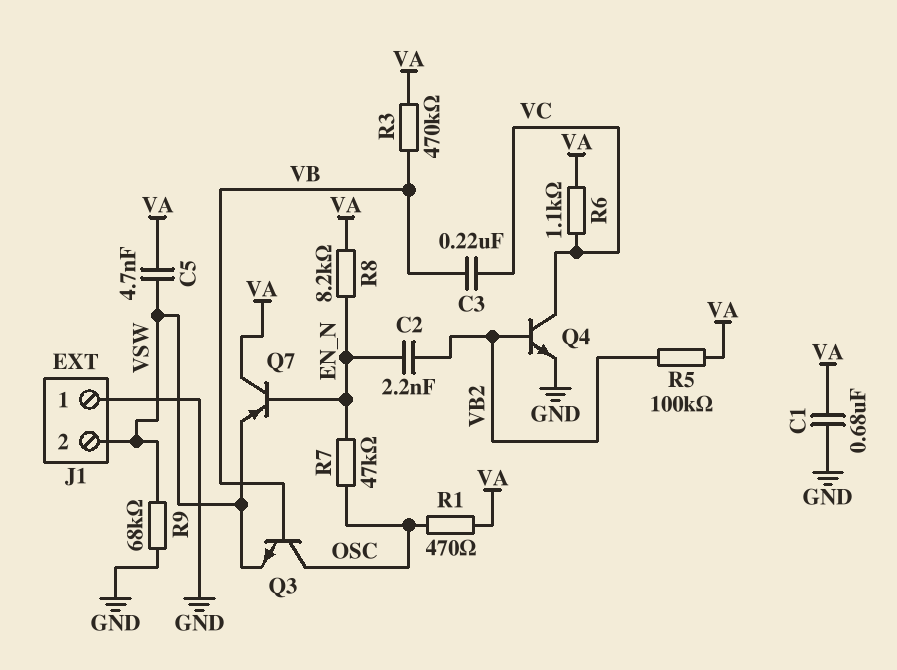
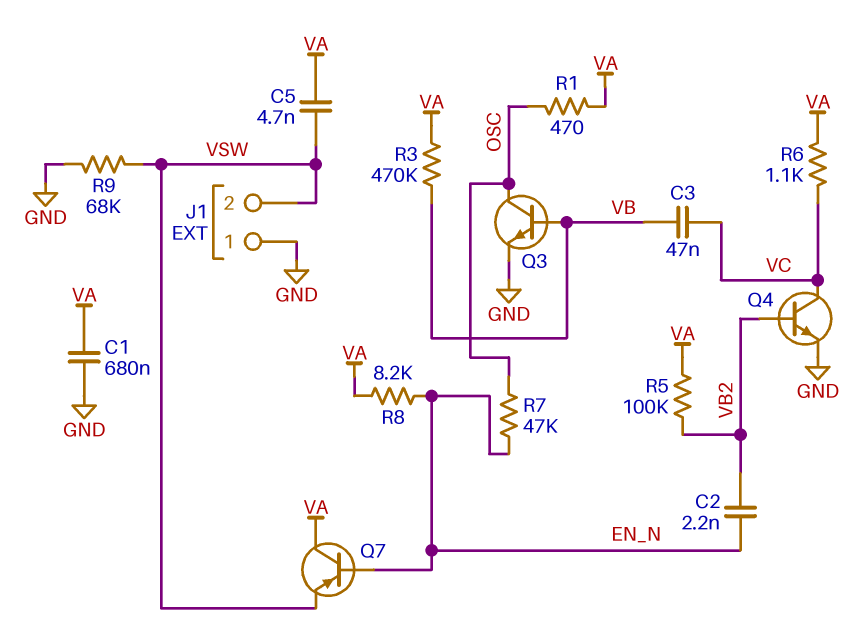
C3: 220nF (VB, VC) -> 47nF (VB, VC)
Q3: NPN (B VB, C OSC, E VSW) -> NPN (B VB, C OSC, E GND)

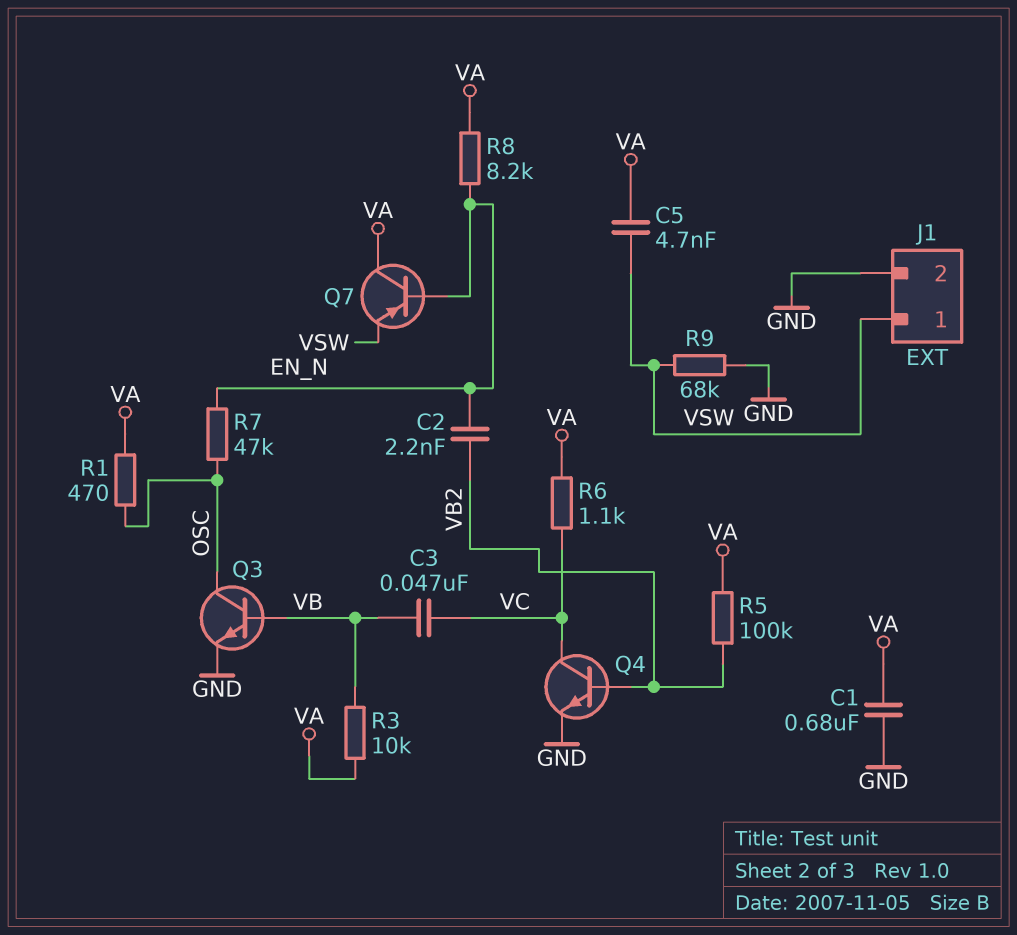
J1 pin 1: GND -> VSW
J1 pin 2: VSW -> GND
R3: 470k (VA, VB) -> 10k (VA, VB)

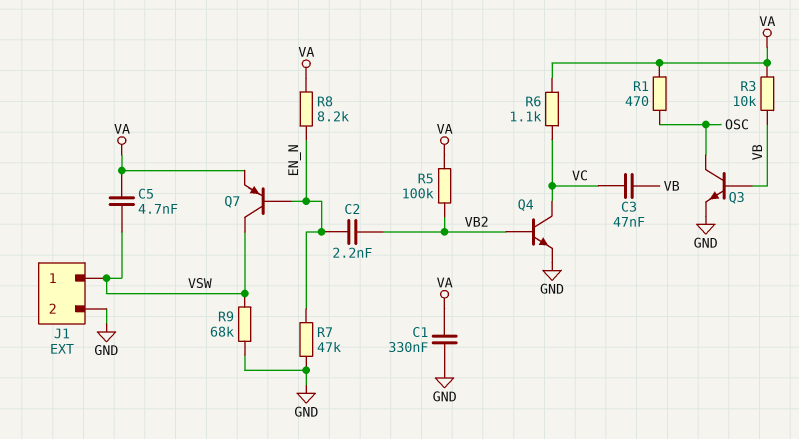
C1: 680nF (GND, VA) -> 330nF (GND, VA)
Q7: PNP (B EN_N, C VA, E VSW) -> PNP (B EN_N, C VSW, E VA)
R7: 47k (EN_N, OSC) -> 47k (EN_N, GND)

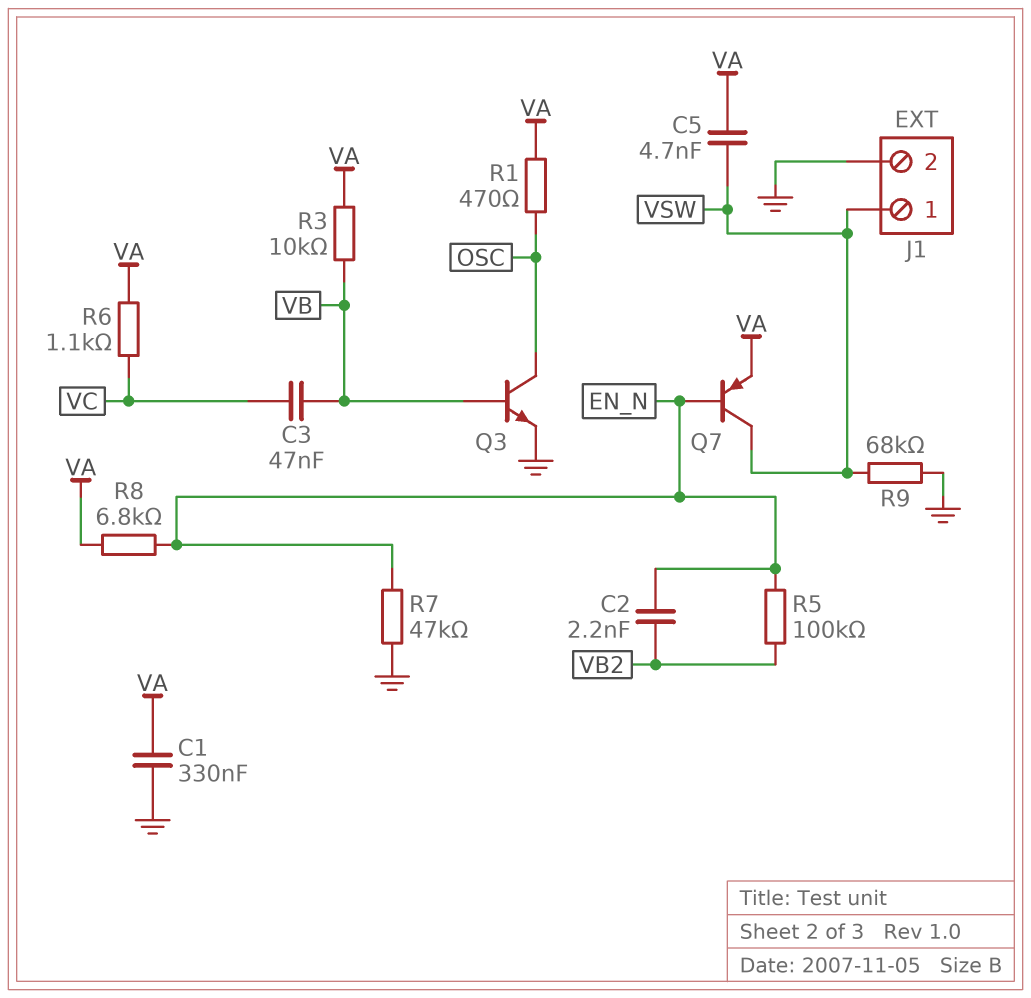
Q4: NPN (B VB2, C VC, E GND) -> none
R5: 100k (VA, VB2) -> 100k (EN_N, VB2)
R8: 8.2k (EN_N, VA) -> 6.8k (EN_N, VA)

